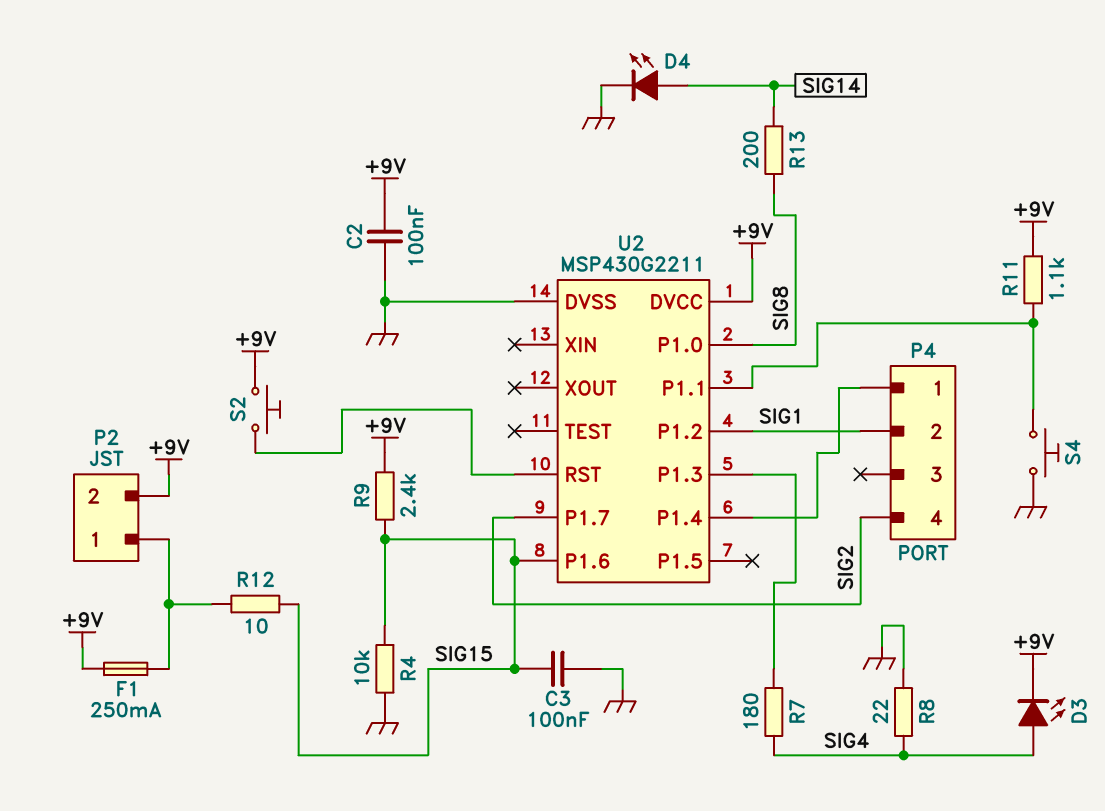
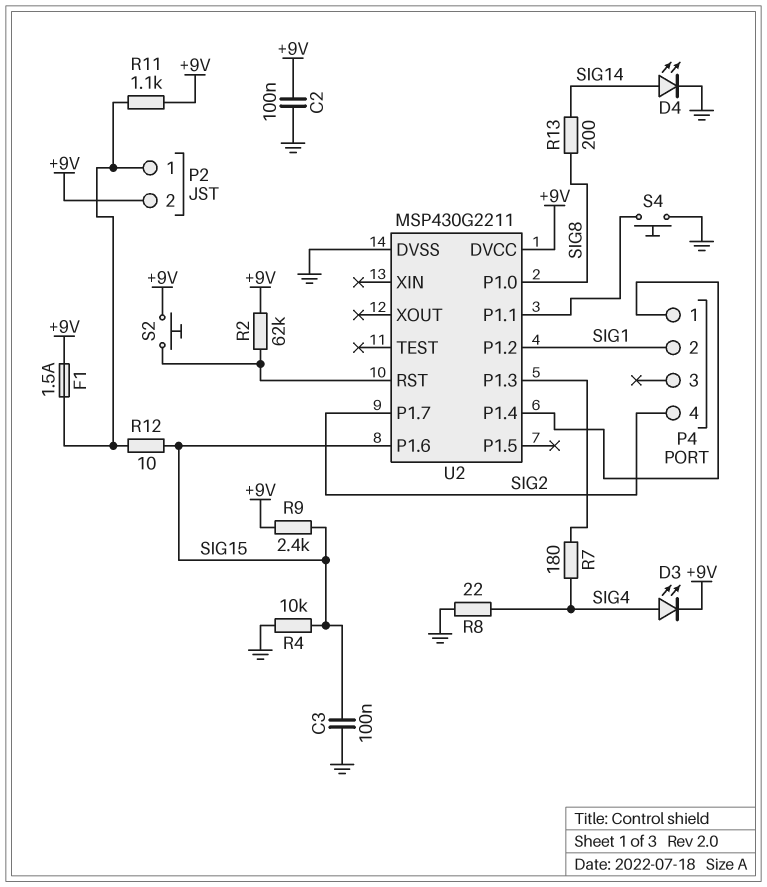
F1: 250mA (+9V, P2/1) -> 1.5A (+9V, P2/1)
R2: none -> 62k (+9V, U2/RST)
R11: 1.1k (+9V, U2/P1.1) -> 1.1k (+9V, P2/1)

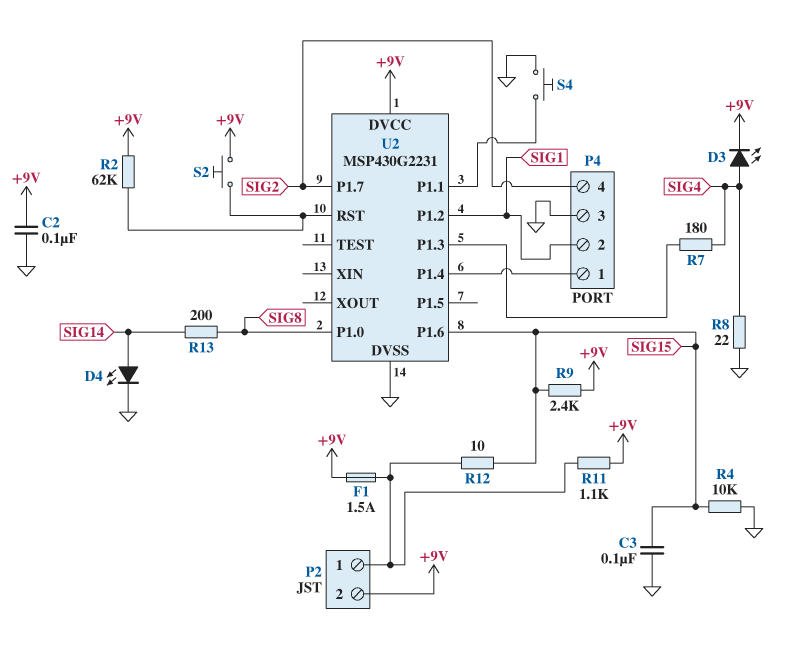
P4 pin 3: none -> GND
U2: MSP430G2211 -> MSP430G2231

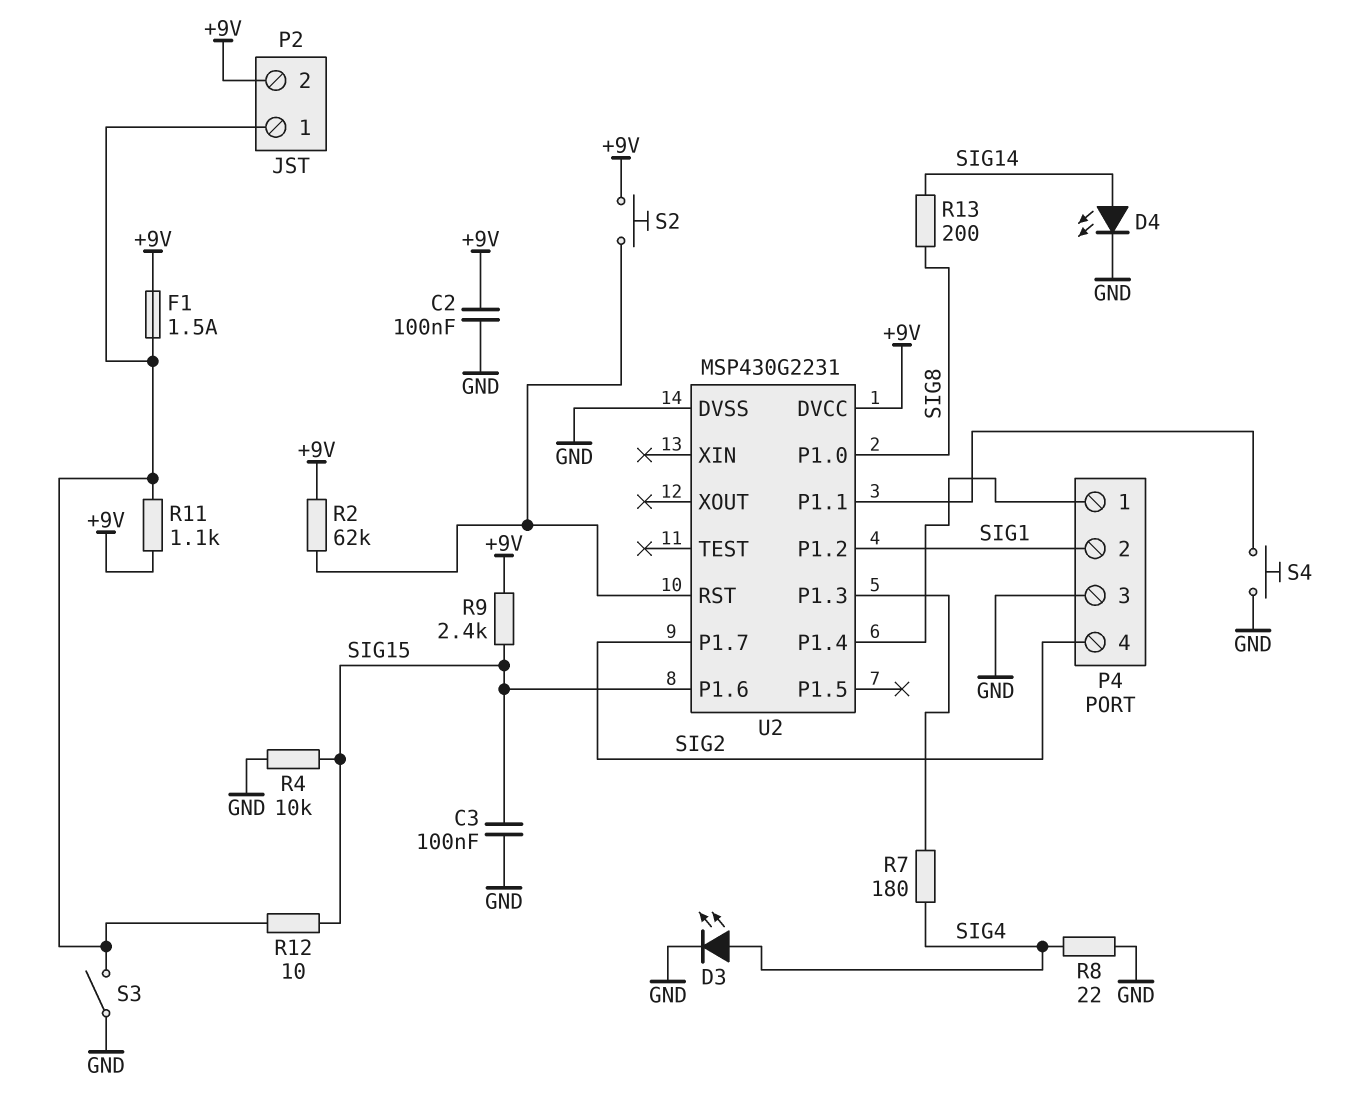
D3: LED (A SIG4, K +9V) -> LED (A SIG4, K GND)
S3: none -> switch (GND, P2/1)

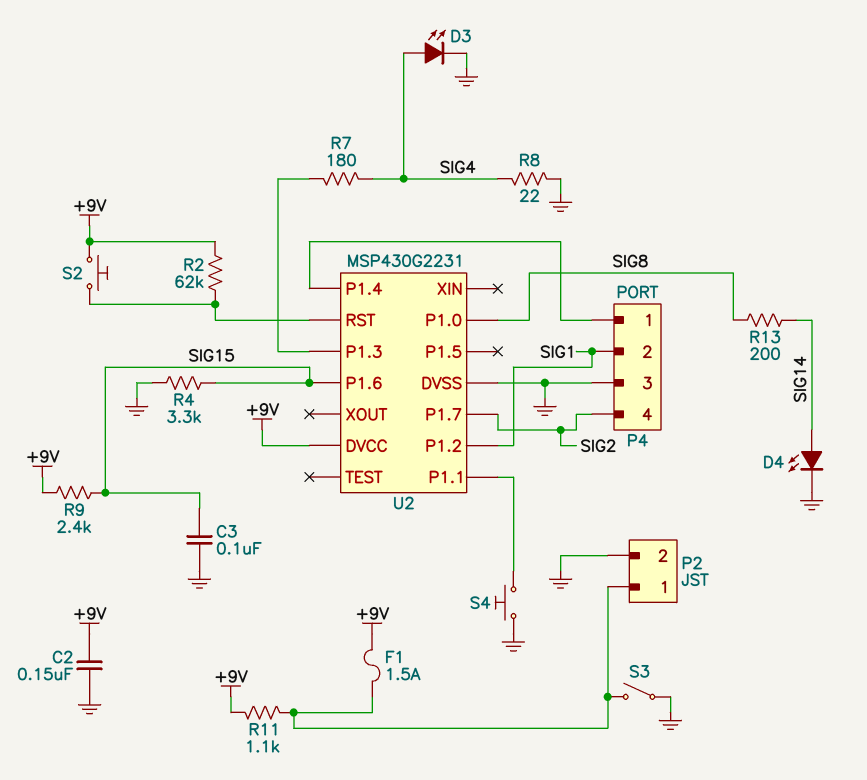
C2: 100nF (+9V, GND) -> 150nF (+9V, GND)
P2 pin 2: +9V -> GND
R4: 10k (GND, SIG15) -> 3.3k (GND, SIG15)
R12: 10 (P2/1, SIG15) -> none

